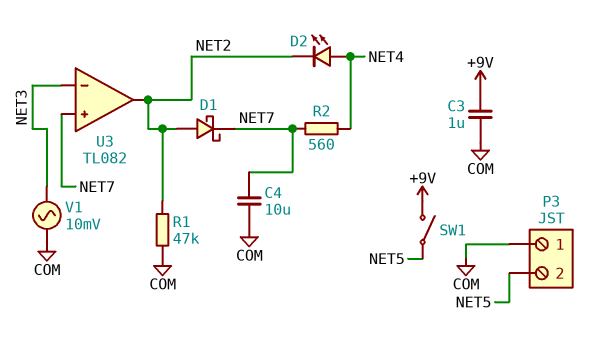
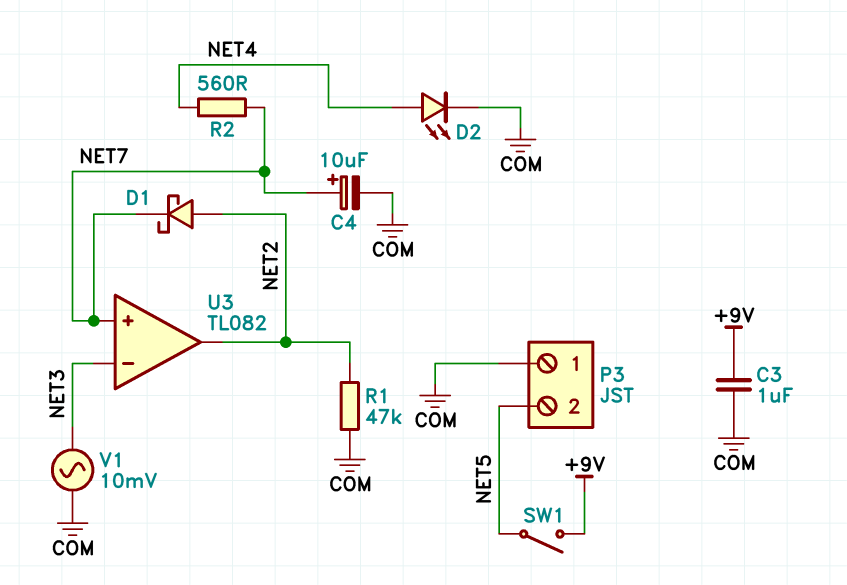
C4: 10uF (COM, NET7) -> 10uF (plus NET7, minus COM)
D2: LED (A NET4, K NET2) -> LED (A NET4, K COM)

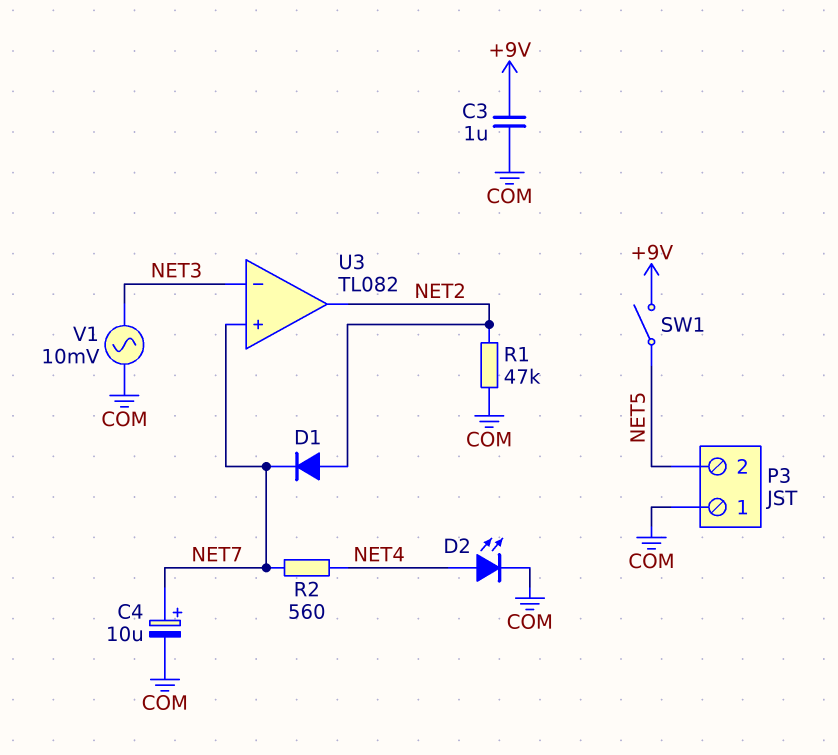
D1: schottky (A NET2, K NET7) -> diode (A NET2, K NET7)

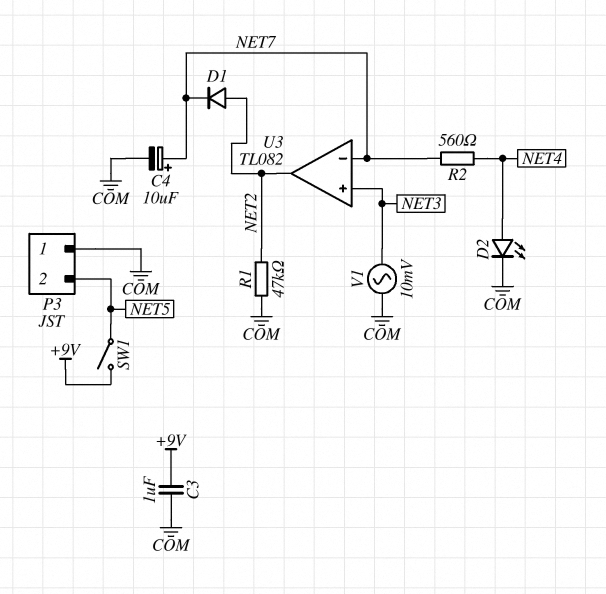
U3 pin in+: NET7 -> NET3
U3 pin in-: NET3 -> NET7

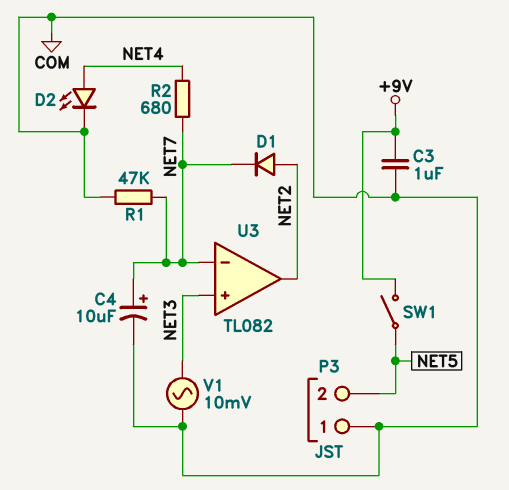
R1: 47k (COM, NET2) -> 47k (COM, NET7)
R2: 560 (NET4, NET7) -> 680 (NET4, NET7)

